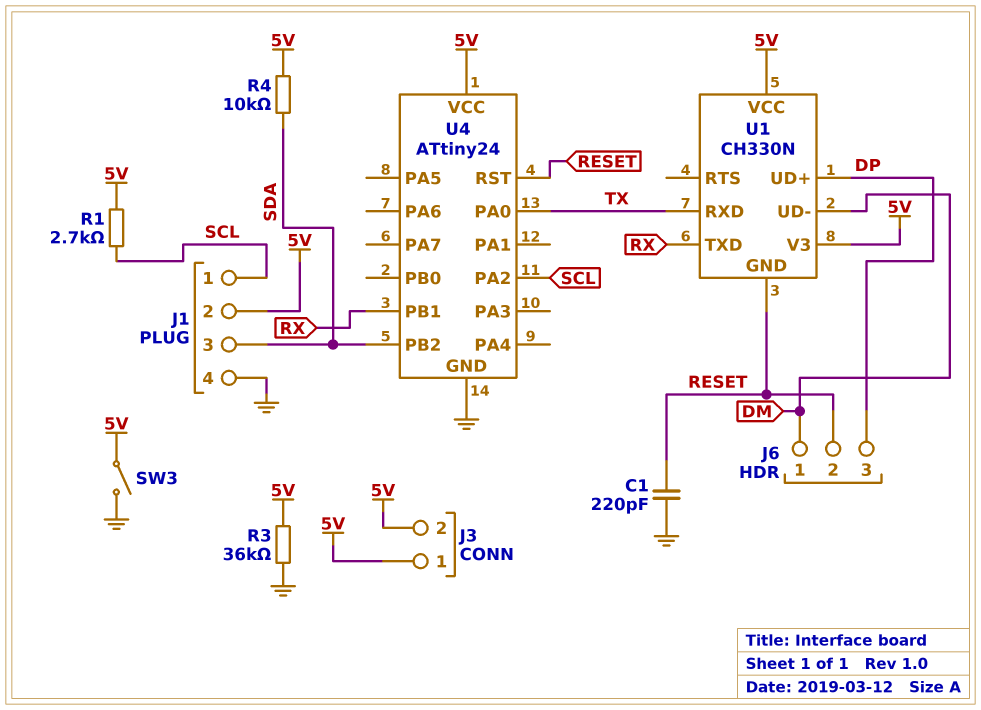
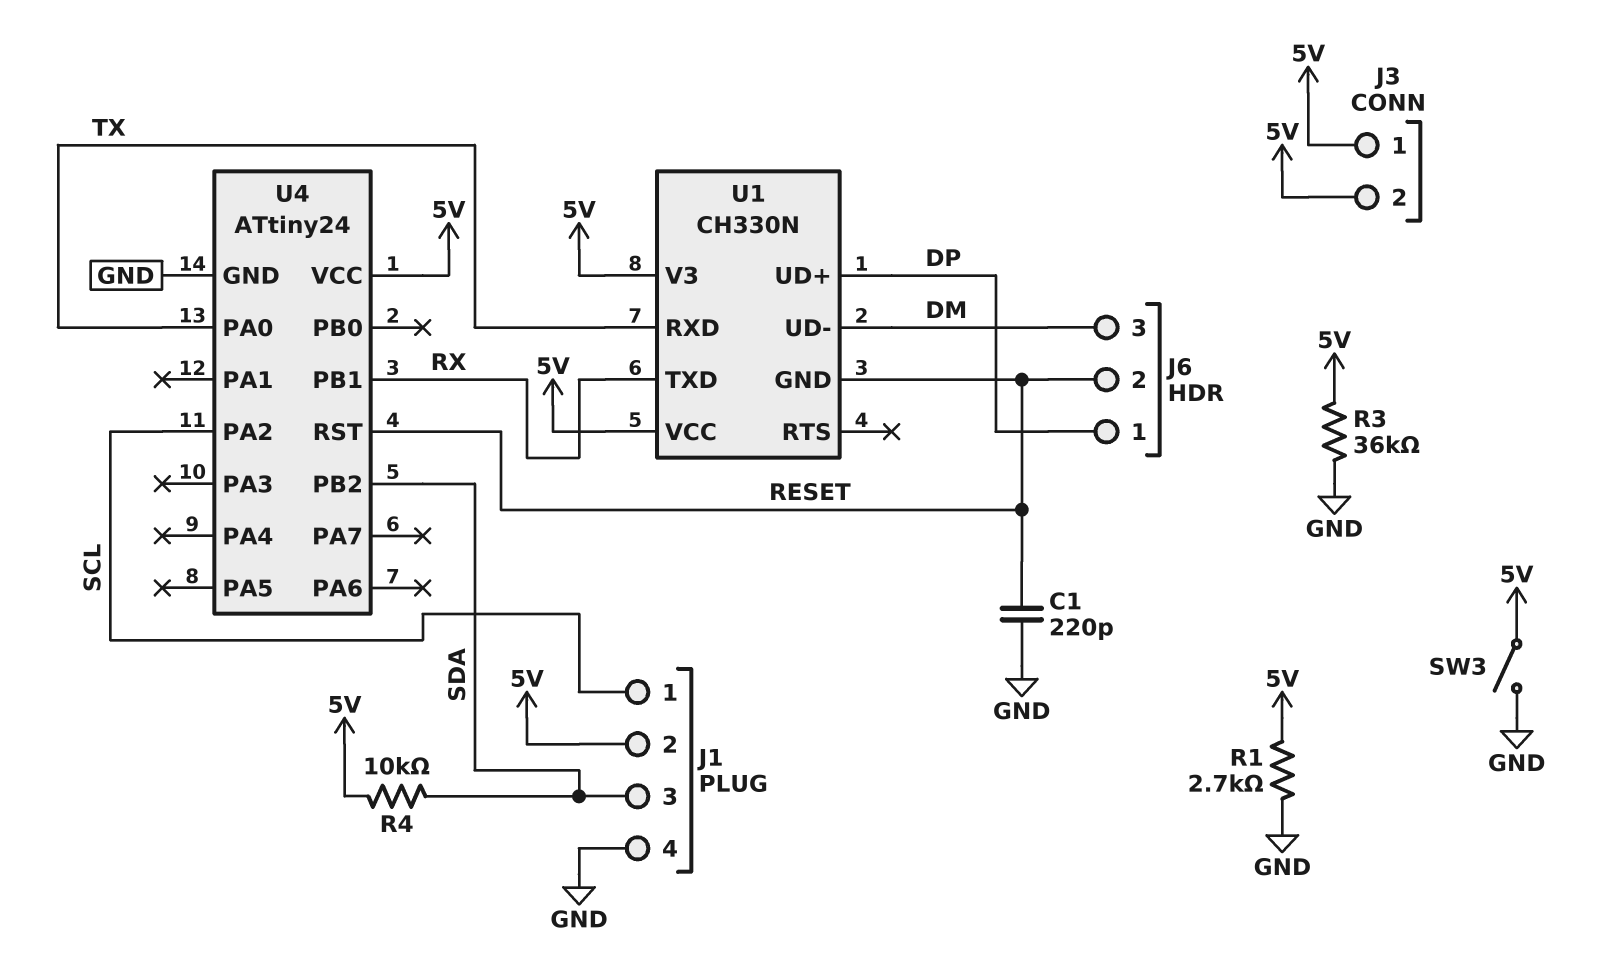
J6 pin 1: DM -> DP
J6 pin 3: DP -> DM
R1: 2.7k (5V, SCL) -> 2.7k (5V, GND)

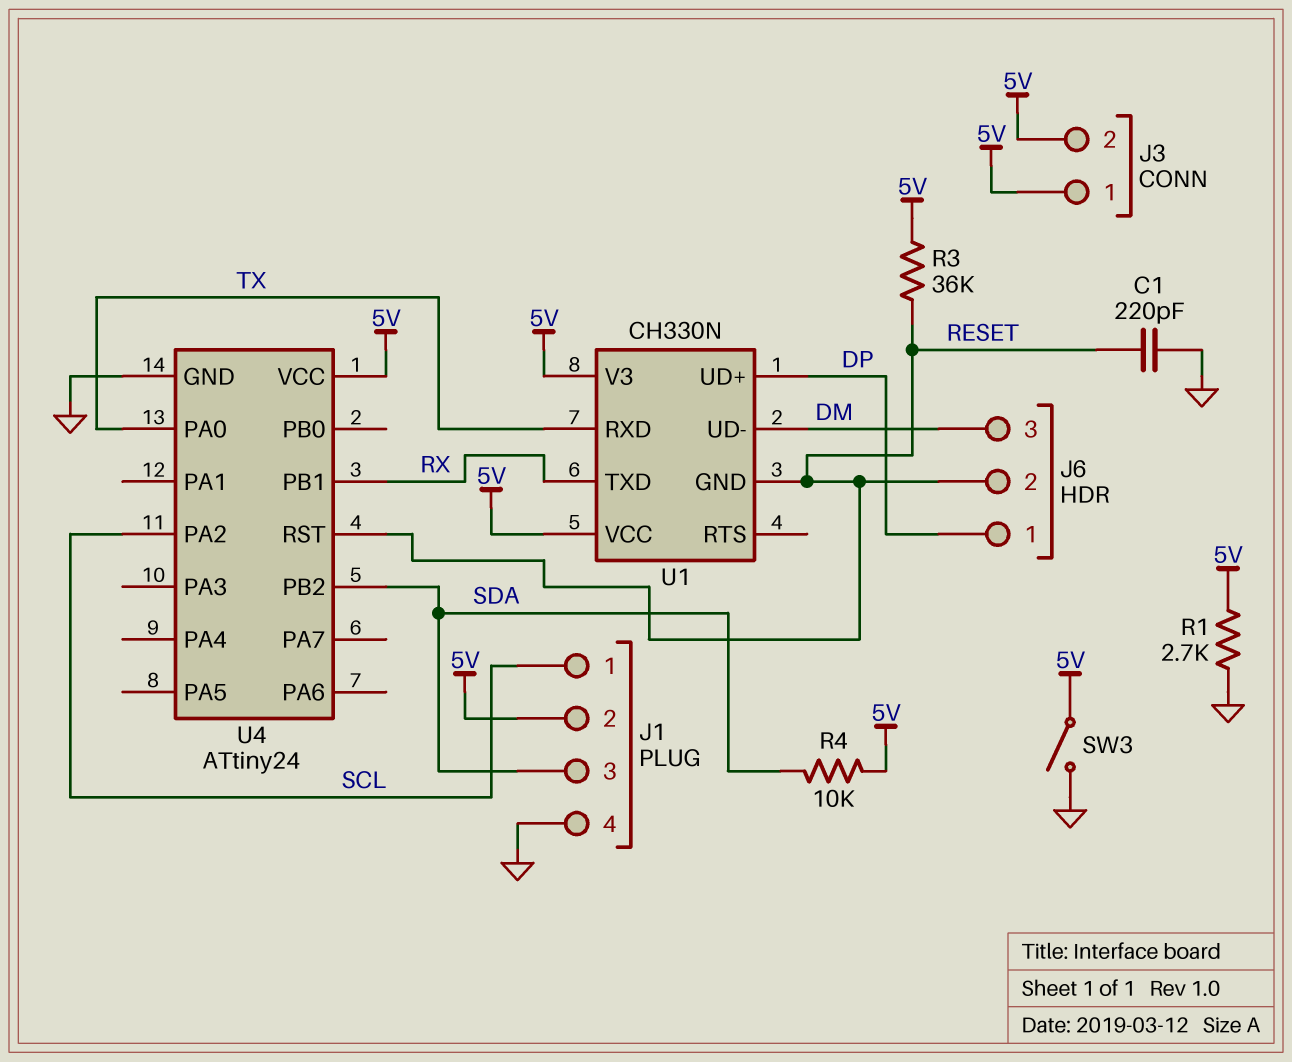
R3: 36k (5V, GND) -> 36k (5V, RESET)

